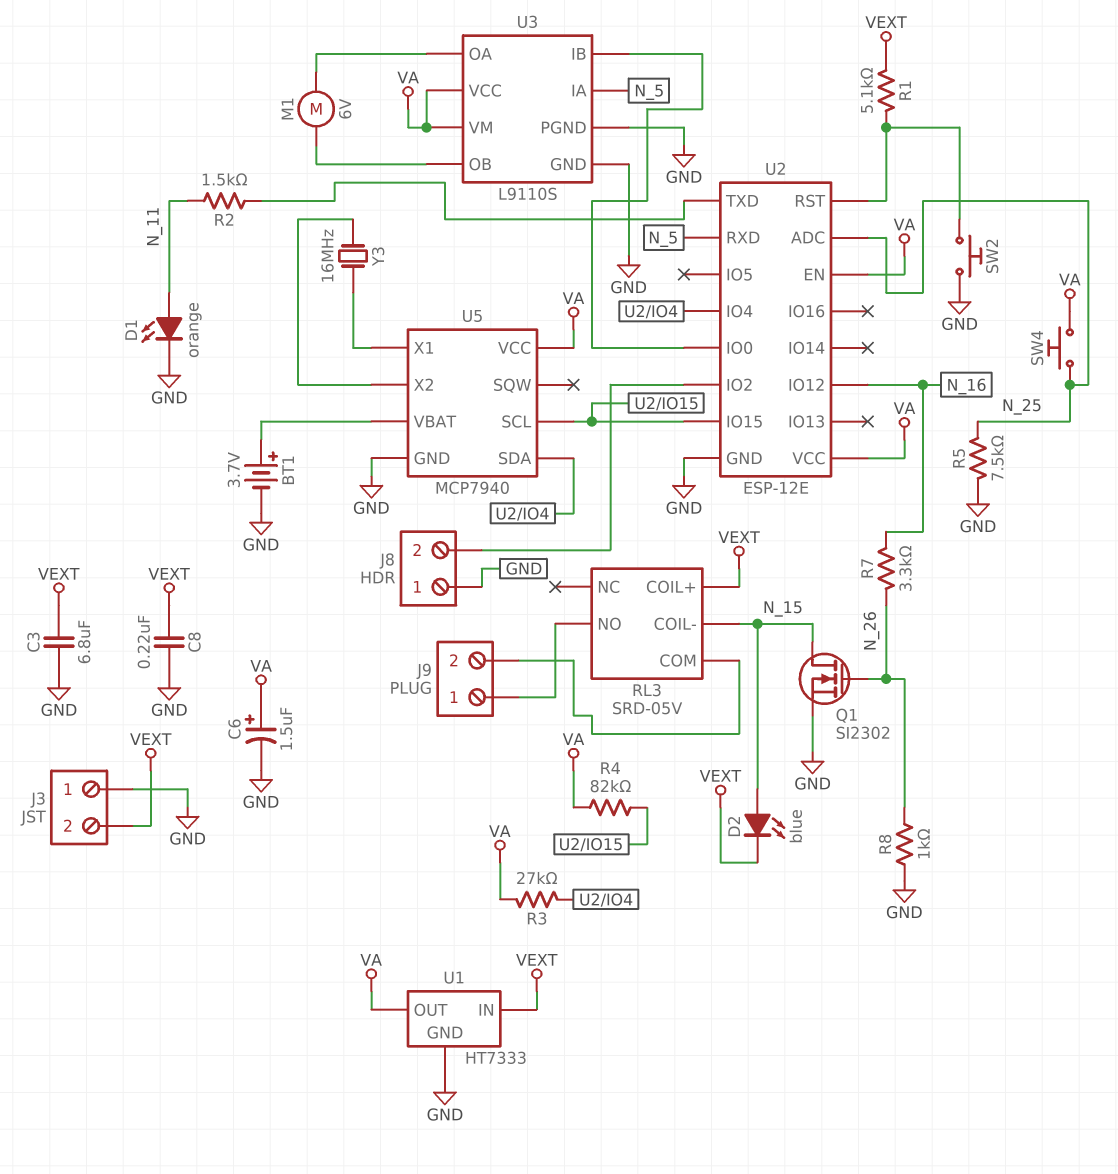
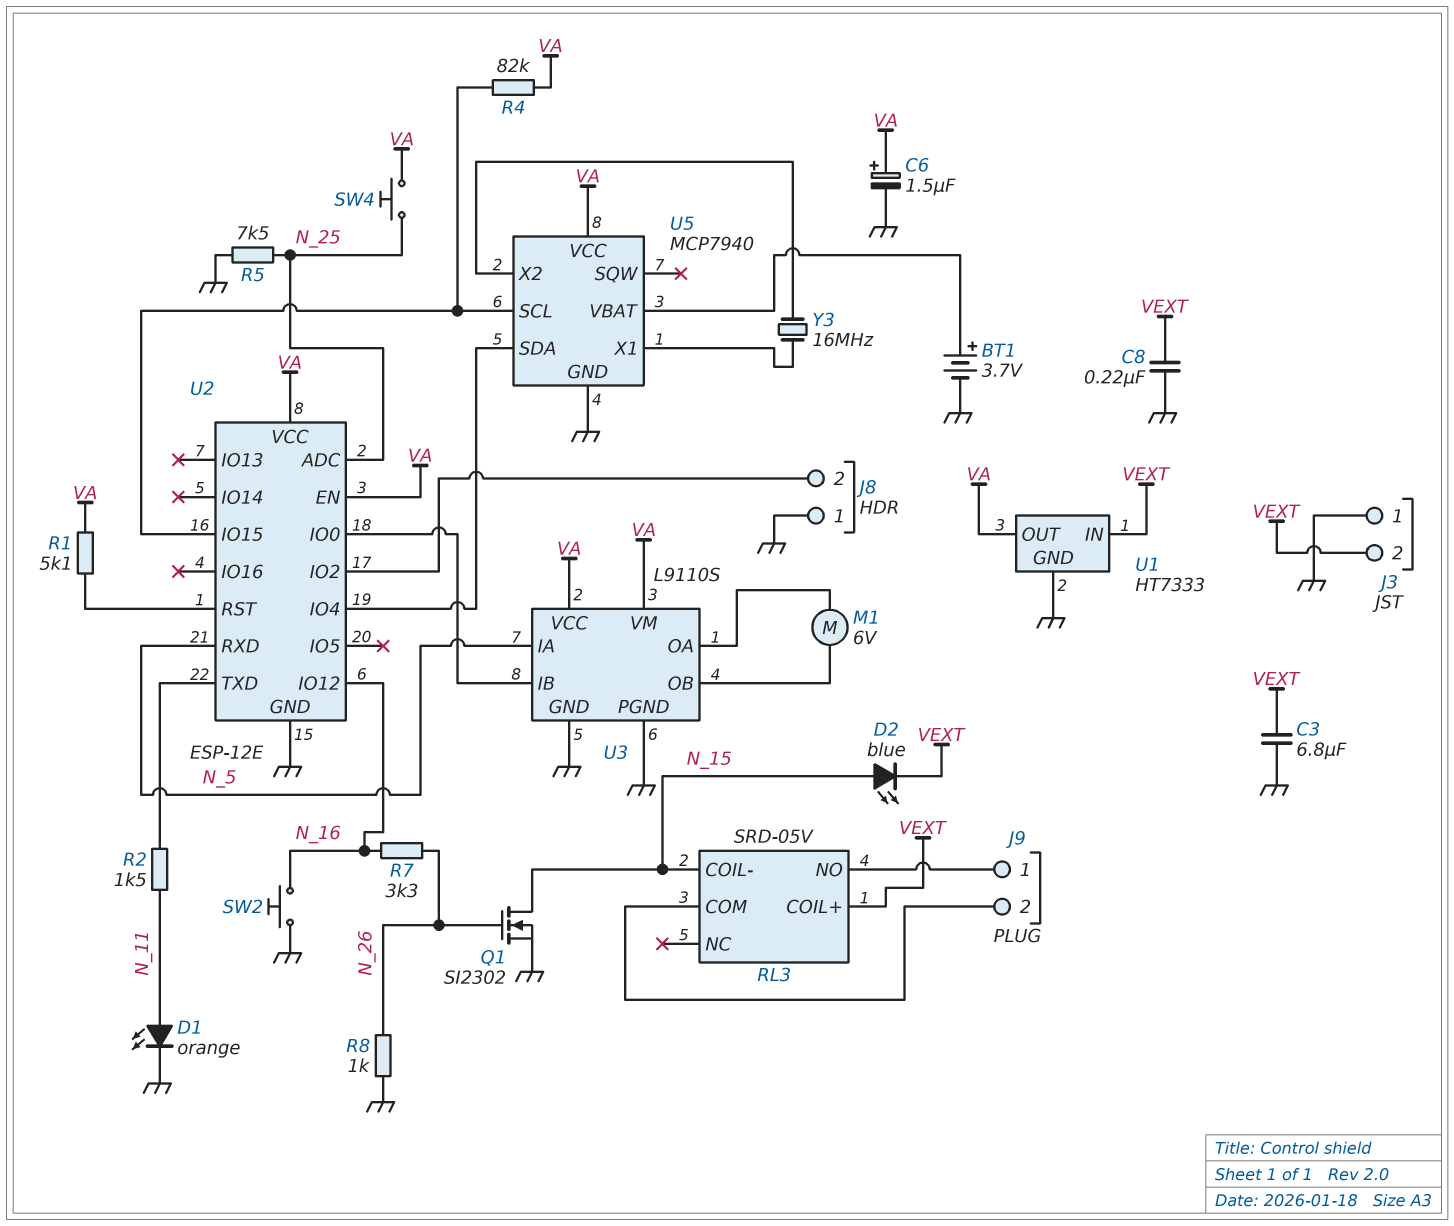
R1: 5.1k (U2/RST, VEXT) -> 5.1k (U2/RST, VA)
R3: 27k (U2/IO4, VA) -> none
SW2: button (GND, U2/RST) -> button (GND, N_16)

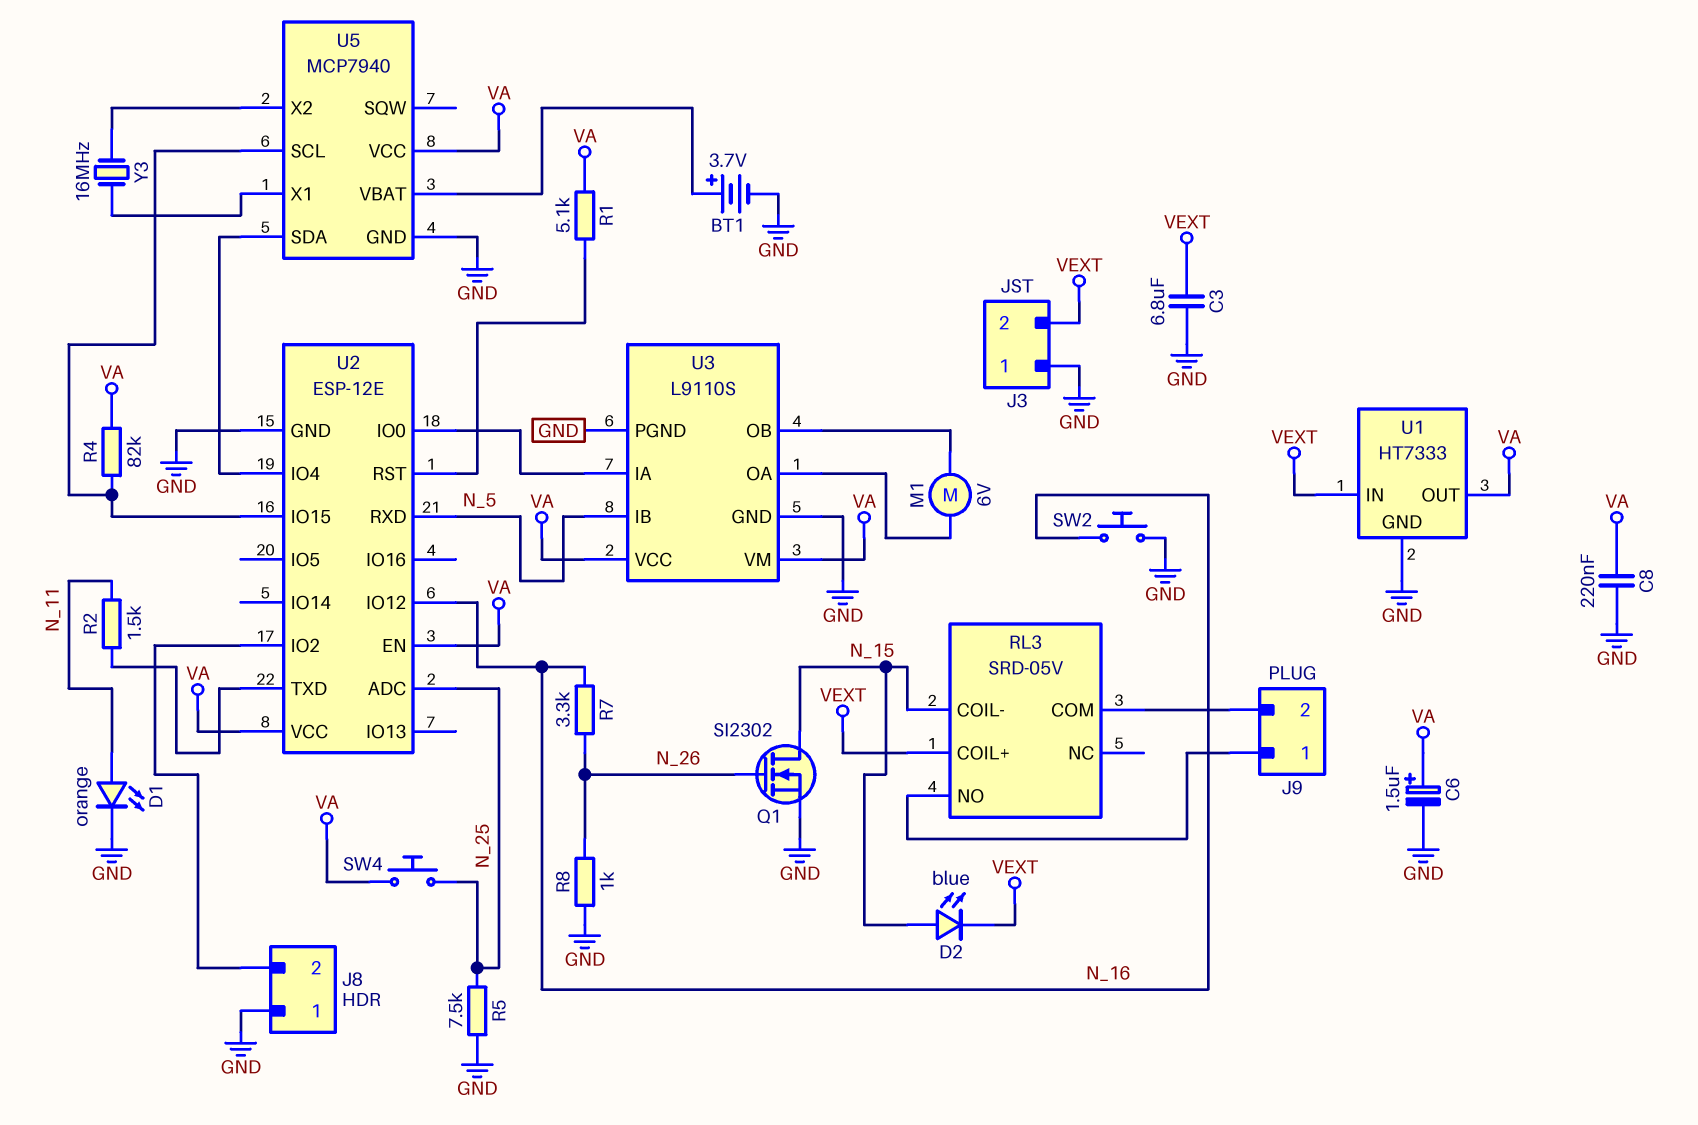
C8: 220nF (GND, VEXT) -> 220nF (GND, VA)
U3 pin IA: N_5 -> U2/IO0
U3 pin IB: U2/IO0 -> N_5

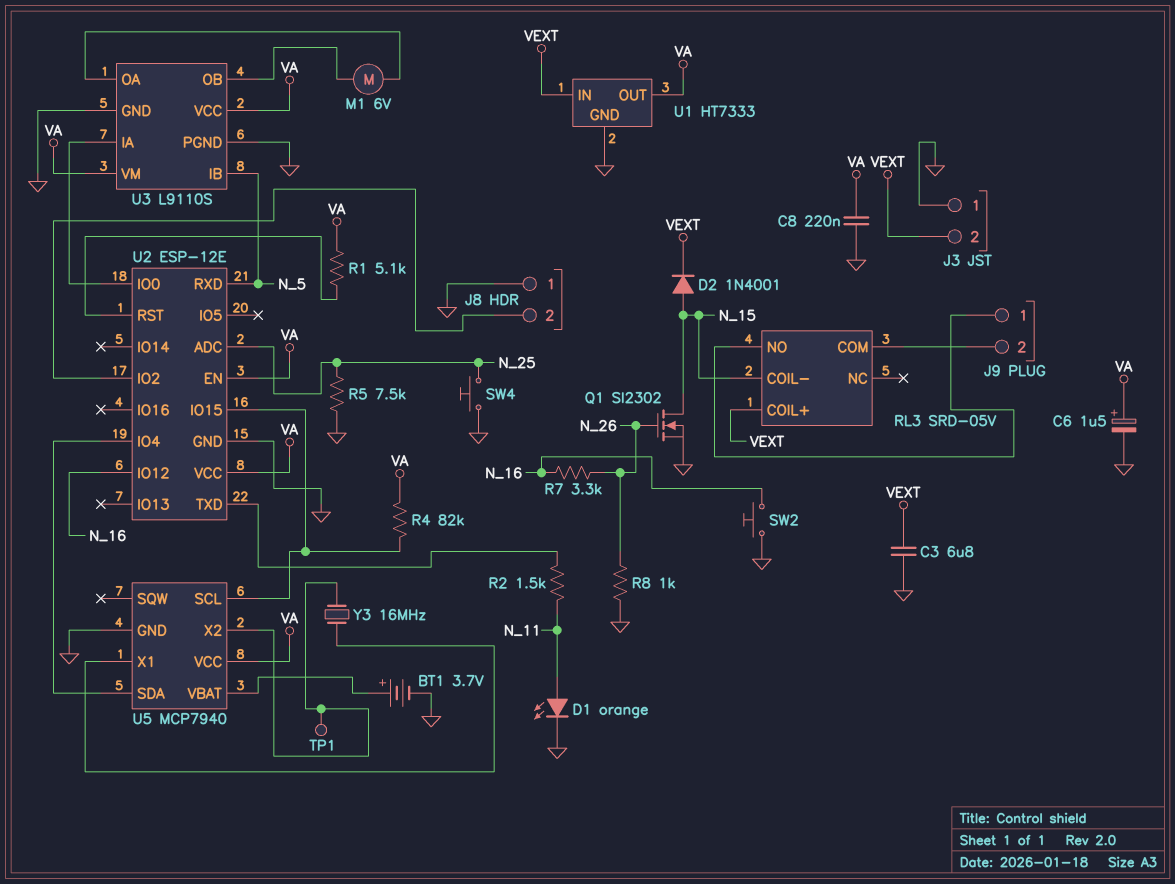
D2: LED blue (A N_15, K VEXT) -> diode 1N4001 (A N_15, K VEXT)
SW4: button (N_25, VA) -> button (GND, N_25)
TP1: none -> test point (U5/X2)

